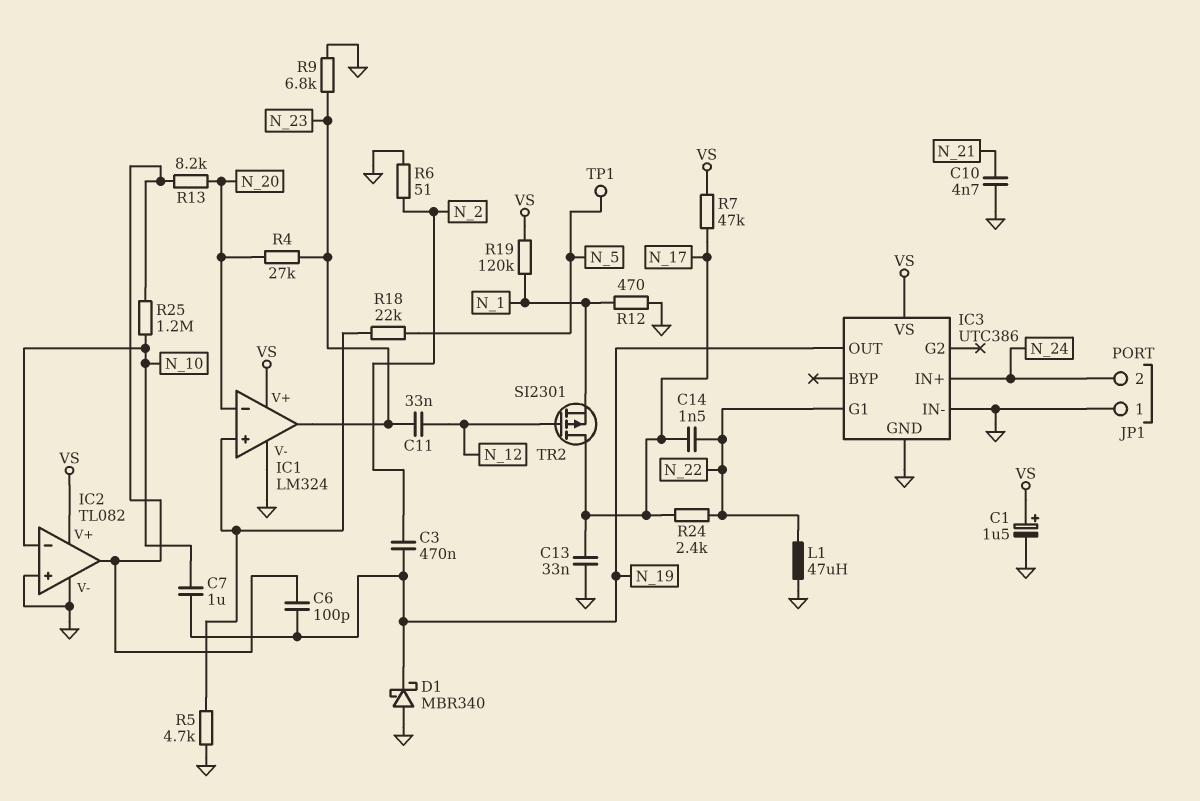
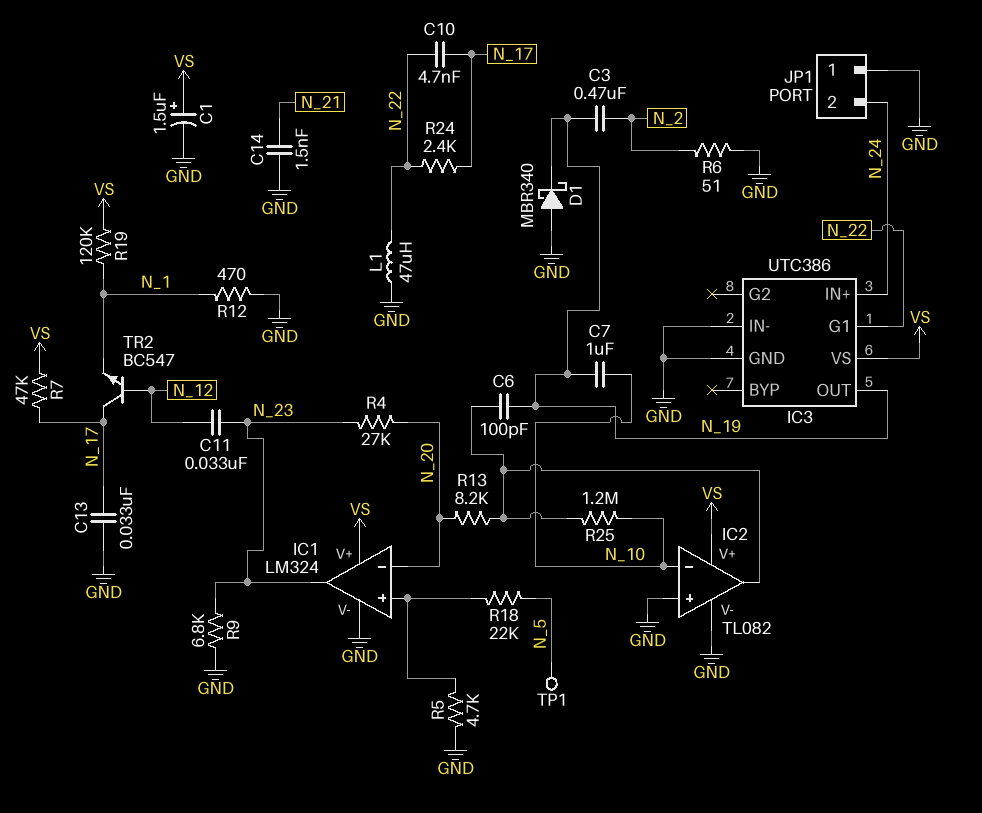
C10: 4.7nF (GND, N_21) -> 4.7nF (N_17, N_22)
C14: 1.5nF (N_17, N_22) -> 1.5nF (GND, N_21)
TR2: PMOS SI2301 (G N_12, D N_17, S N_1) -> NPN BC547 (B N_12, C N_17, E N_1)

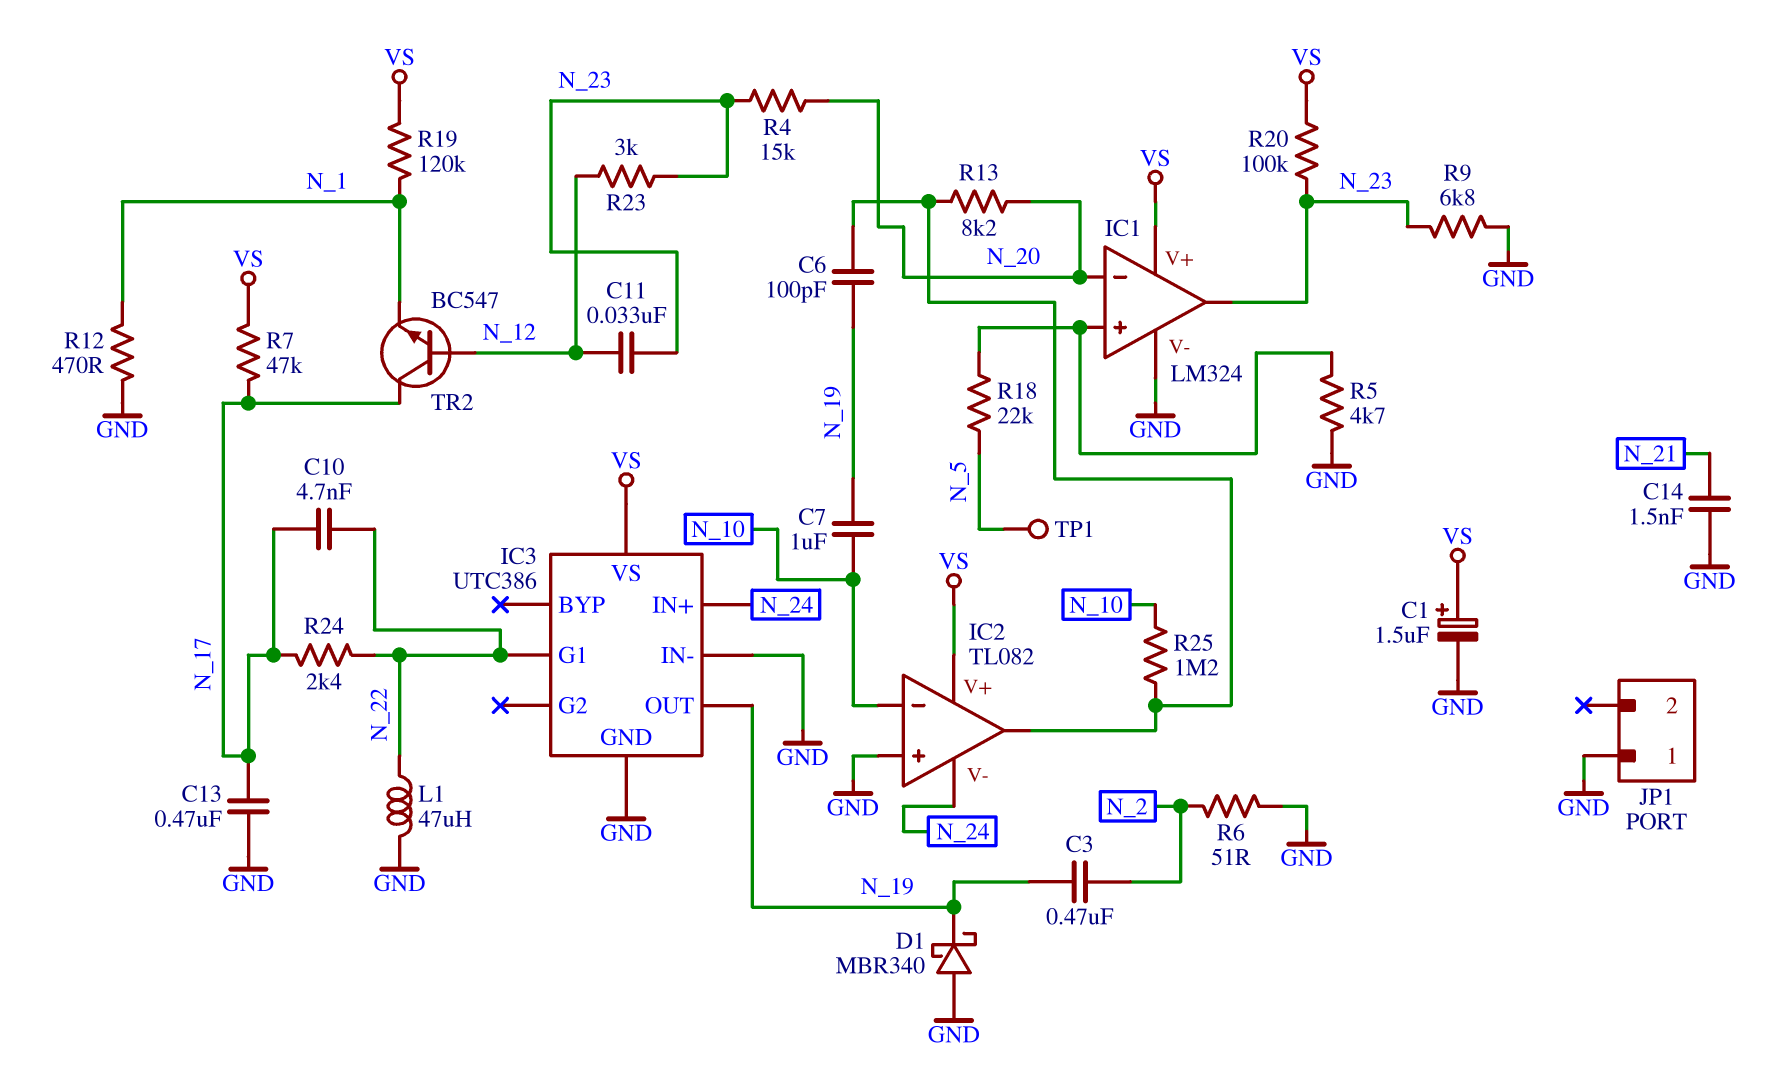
C13: 33nF (GND, N_17) -> 470nF (GND, N_17)
IC2 pin V-: GND -> N_24
JP1 pin 2: N_24 -> none
R4: 27k (N_20, N_23) -> 15k (N_20, N_23)
R20: none -> 100k (N_23, VS)
R23: none -> 3k (N_12, N_23)

